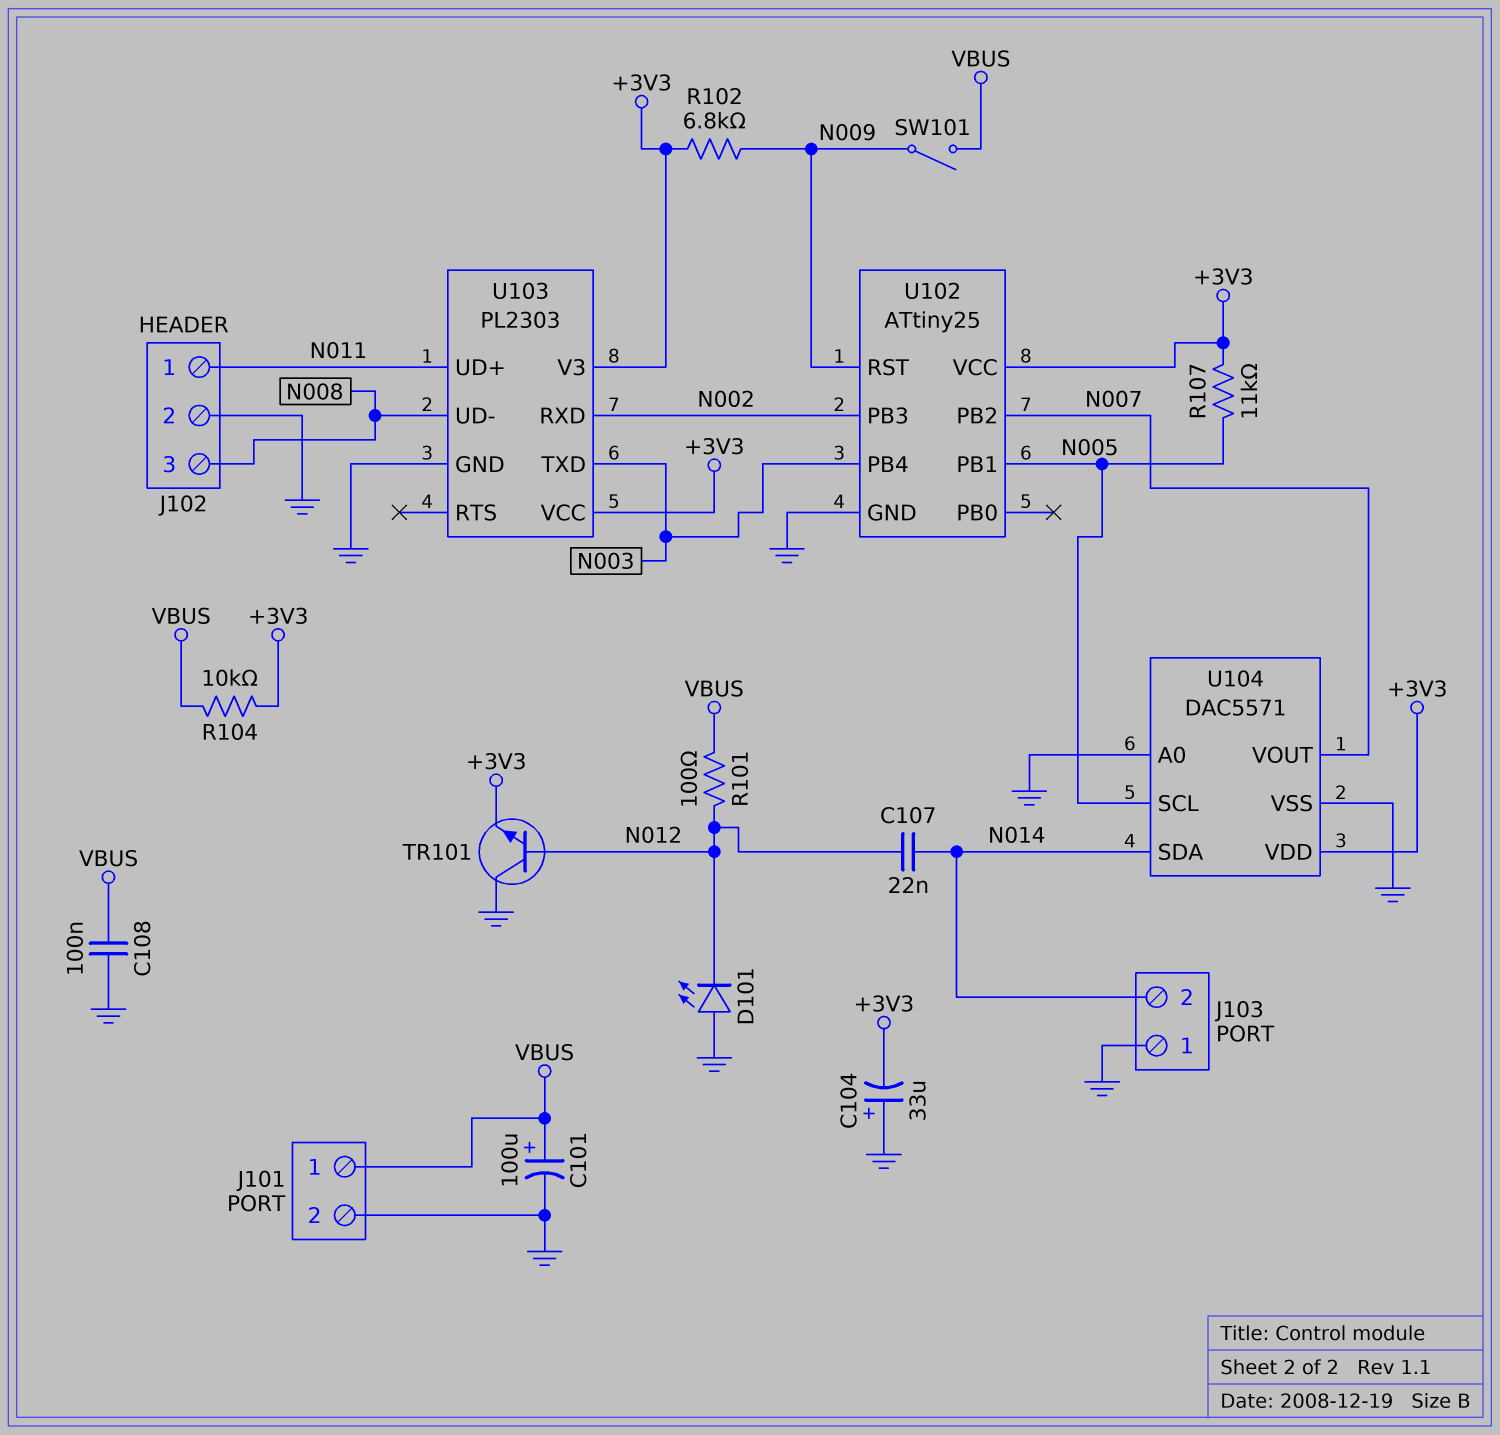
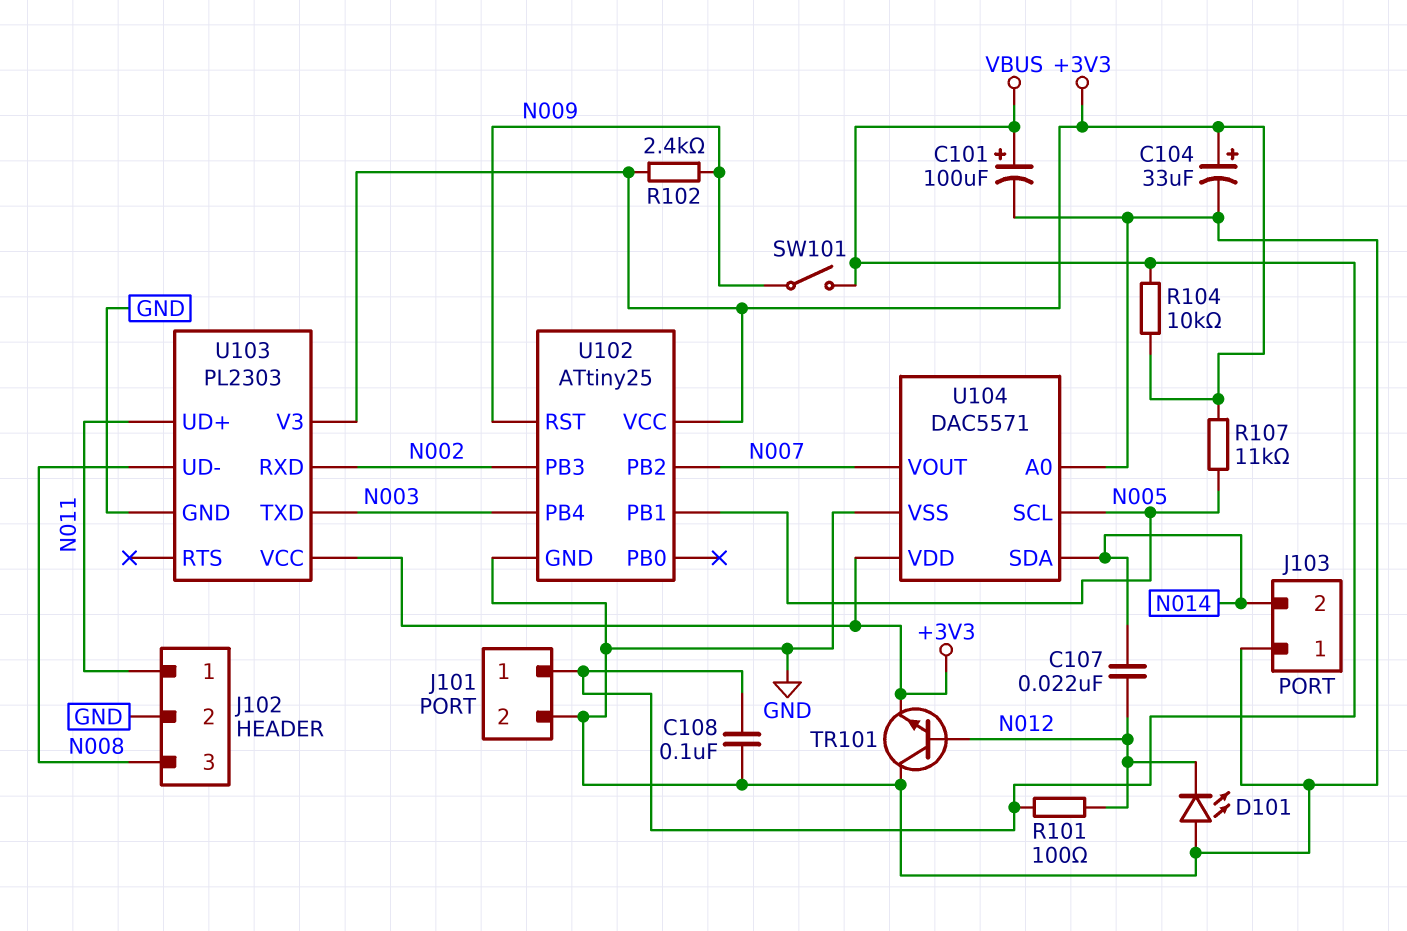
C104: 33uF (plus GND, minus +3V3) -> 33uF (plus +3V3, minus GND)
R102: 6.8k (+3V3, N009) -> 2.4k (+3V3, N009)

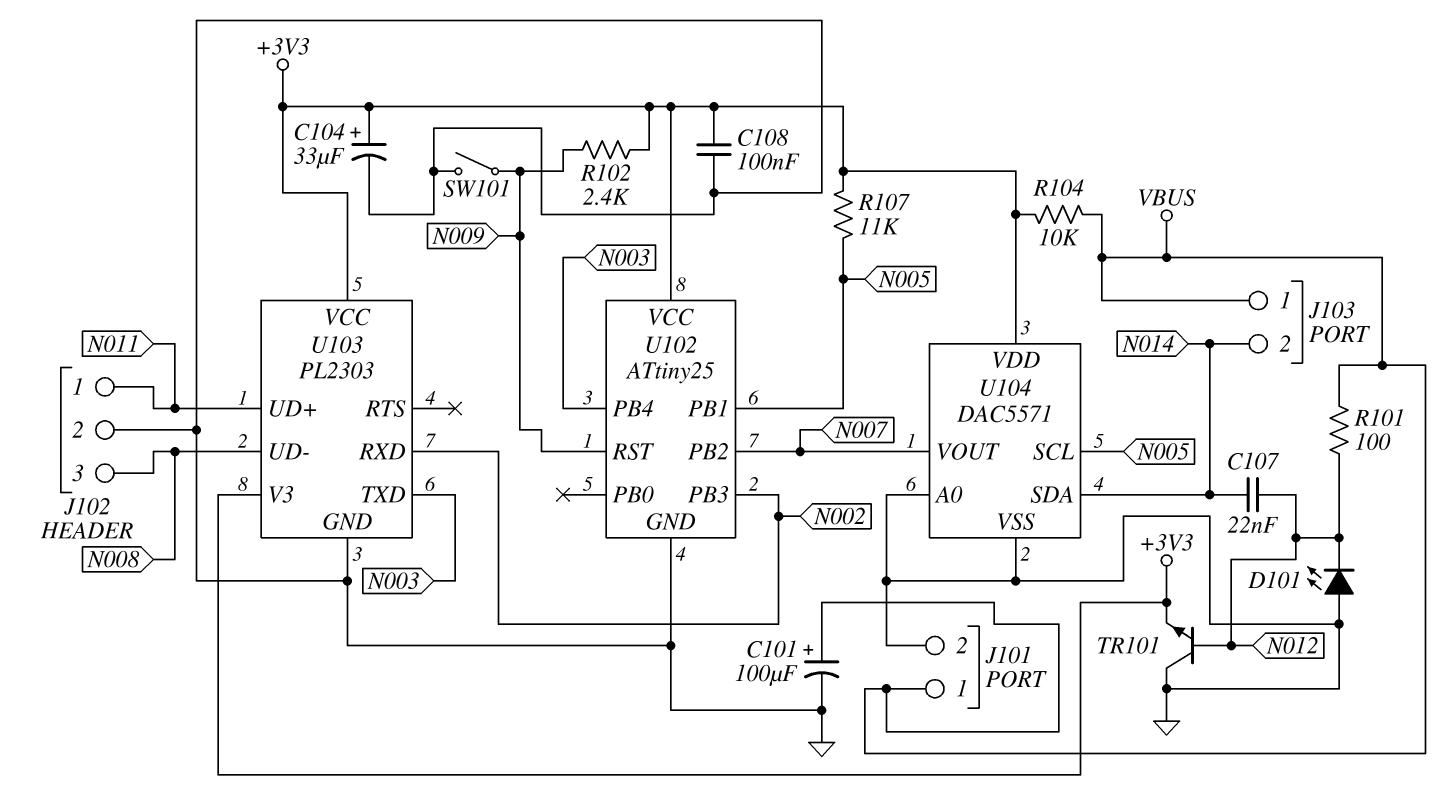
C108: 100nF (GND, VBUS) -> 100nF (+3V3, GND)
J103 pin 1: GND -> VBUS
SW101: switch (N009, VBUS) -> switch (GND, N009)

